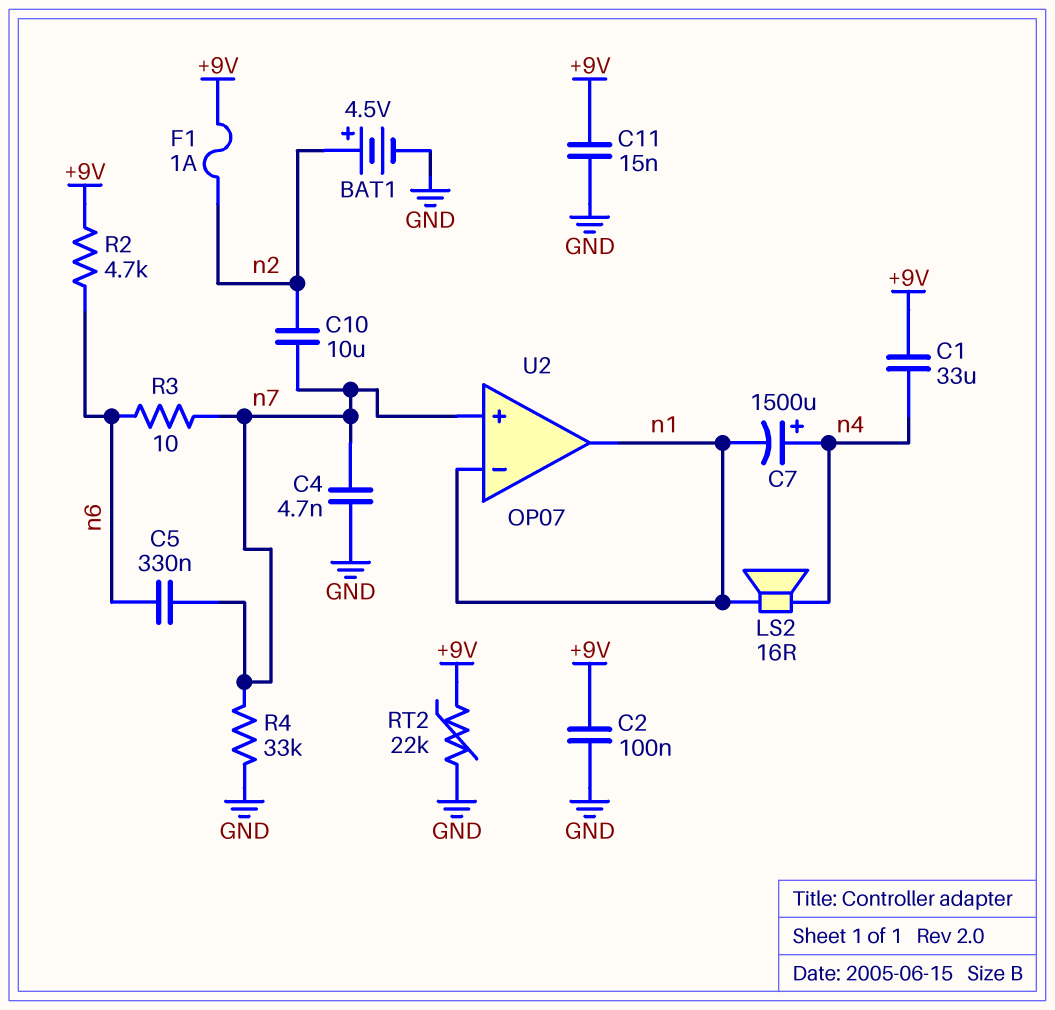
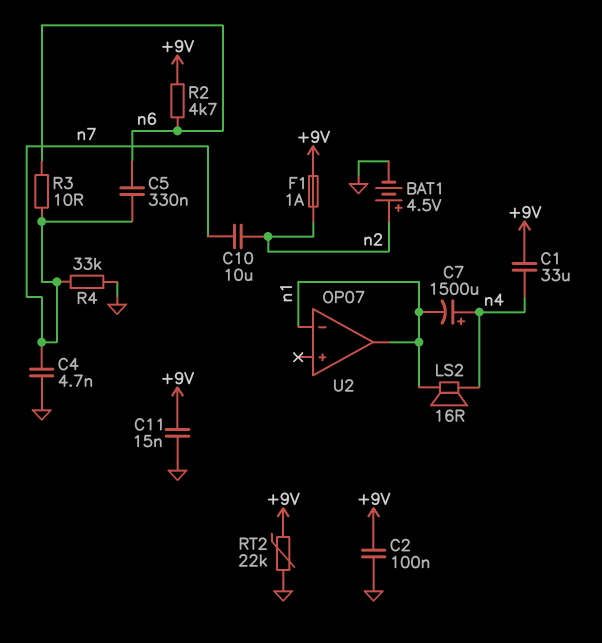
U2 pin in+: n7 -> none

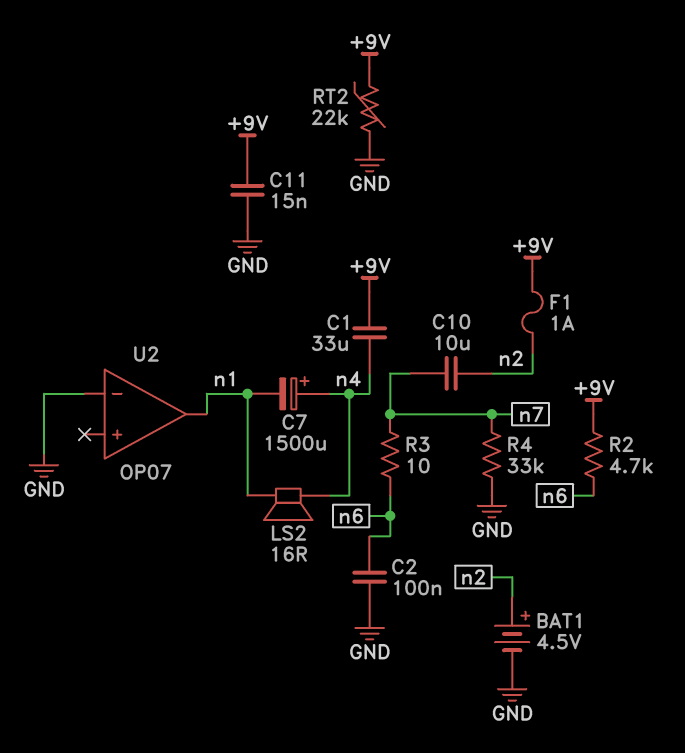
C2: 100nF (+9V, GND) -> 100nF (GND, n6)
C4: 4.7nF (GND, n7) -> none
C5: 330nF (n6, n7) -> none
U2 pin in-: n1 -> GND

